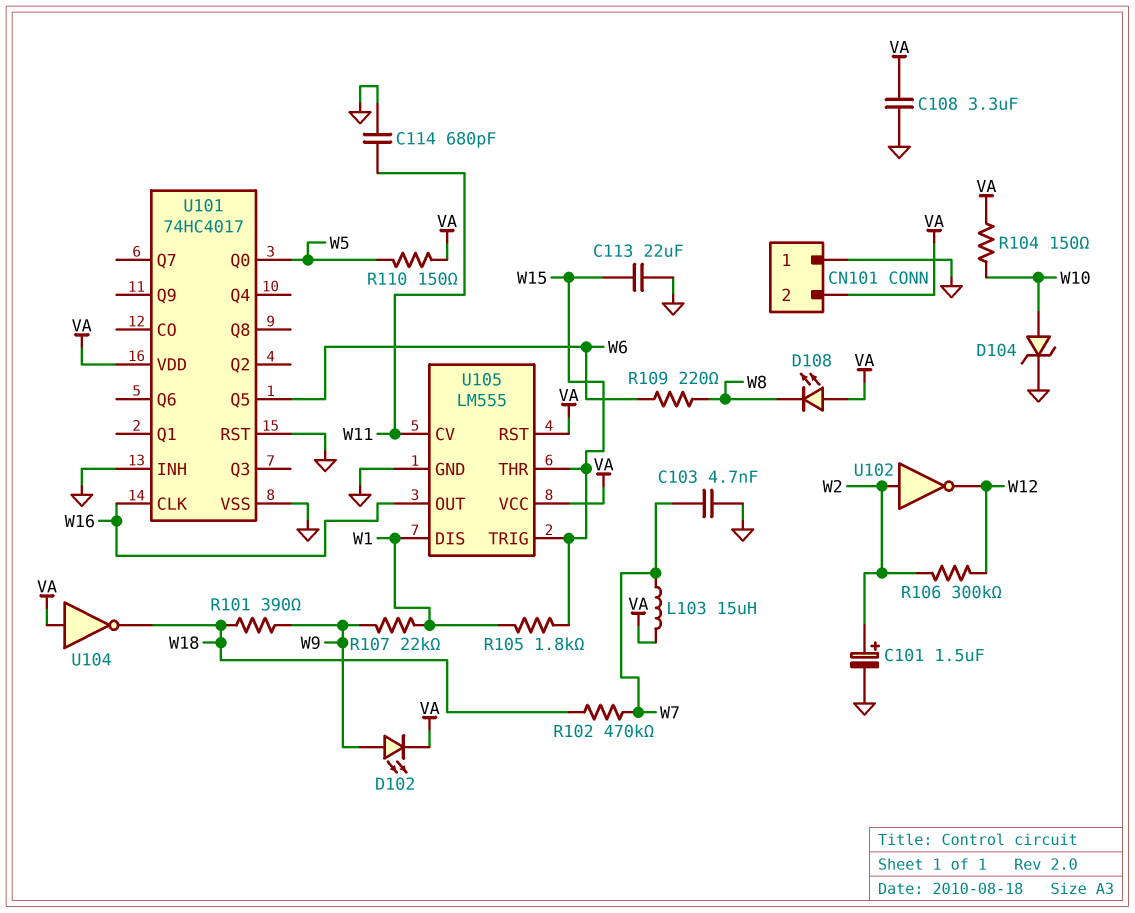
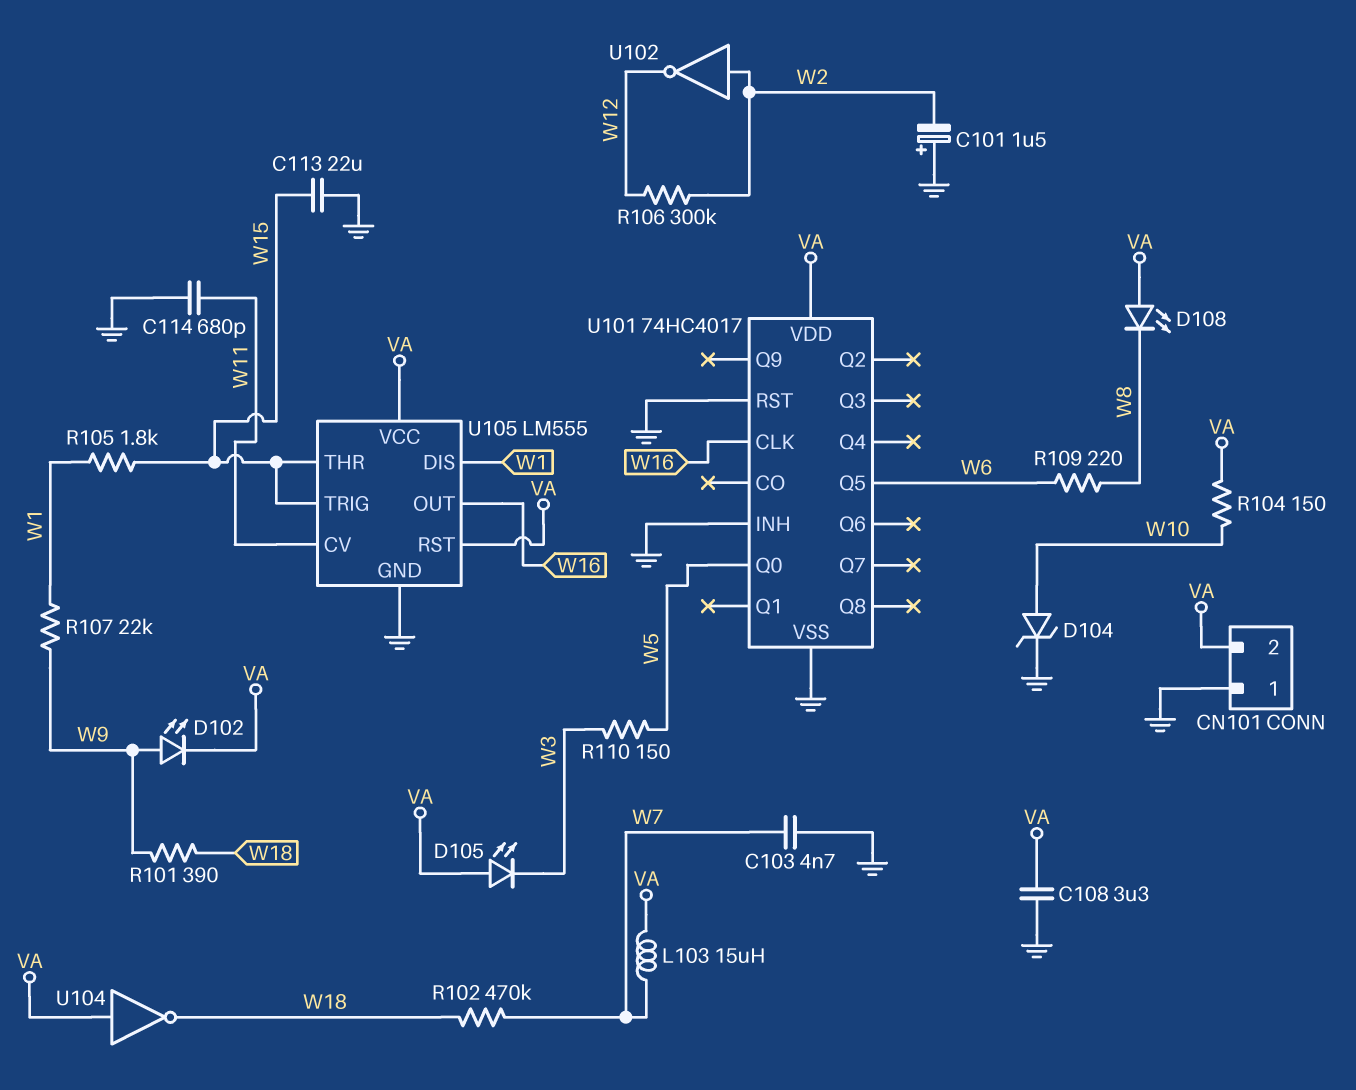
C101: 1.5uF (plus W2, minus GND) -> 1.5uF (plus GND, minus W2)
D105: none -> LED (A VA, K W3)
R110: 150 (VA, W5) -> 150 (W3, W5)

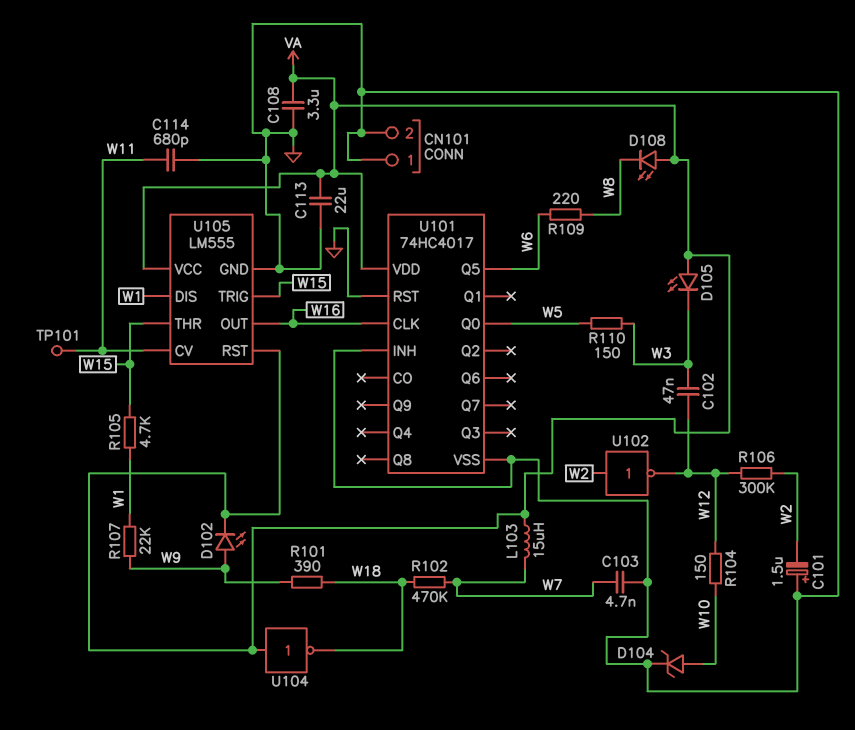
C102: none -> 47nF (W3, W12)
C113: 22uF (GND, W15) -> 22uF (GND, VA)
CN101 pin 2: VA -> GND
R104: 150 (VA, W10) -> 150 (W10, W12)
R105: 1.8k (W1, W15) -> 4.7k (W1, W15)
TP101: none -> test point (W11)

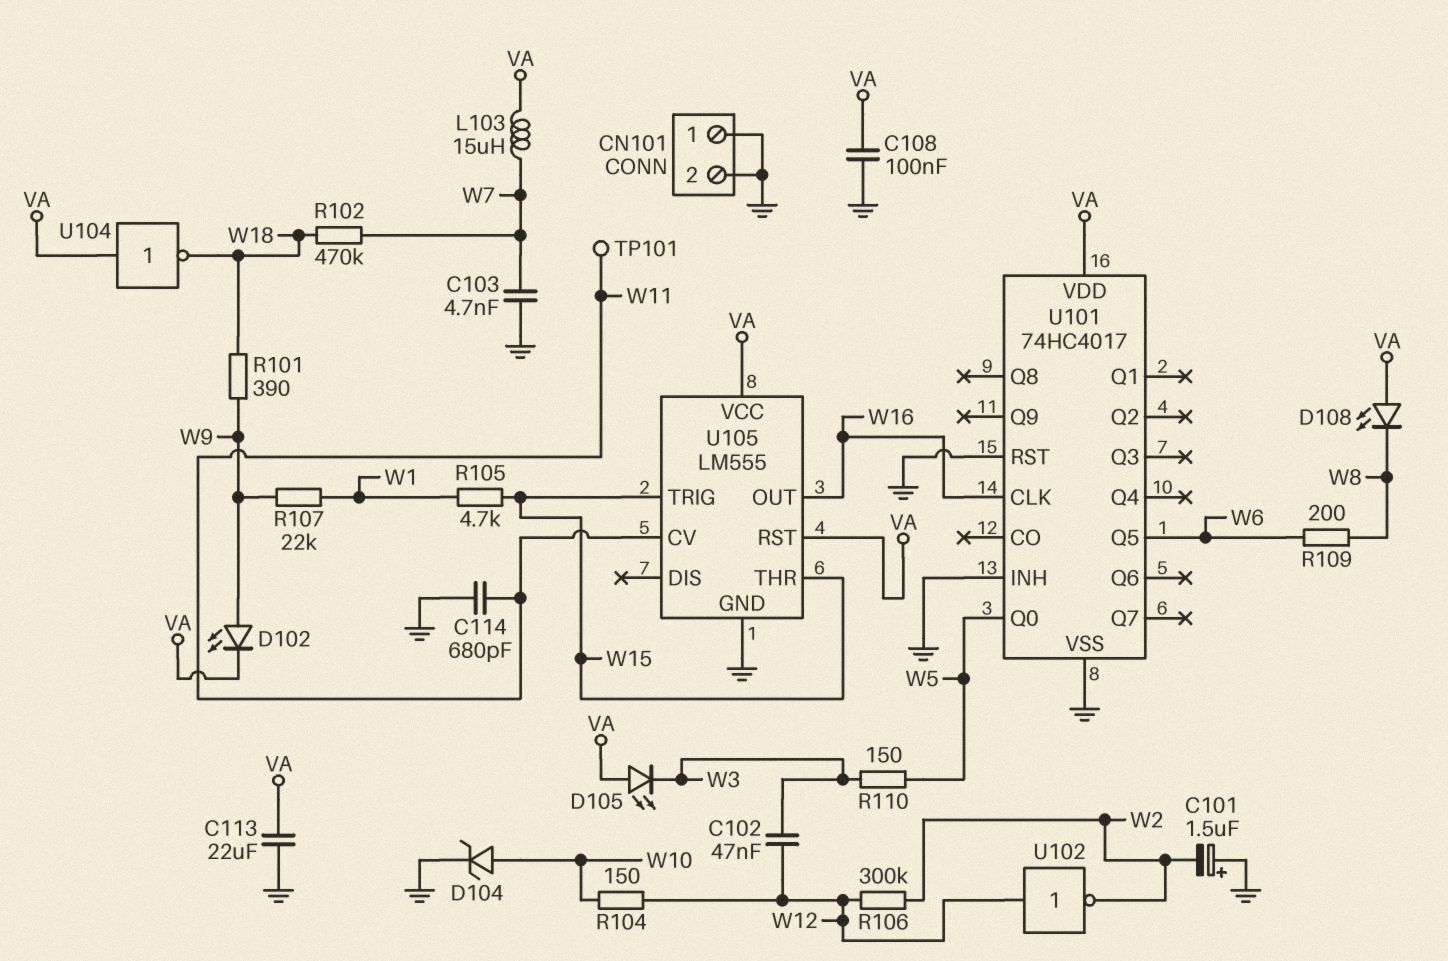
C108: 3.3uF (GND, VA) -> 100nF (GND, VA)
R109: 220 (W6, W8) -> 200 (W6, W8)
U102: NOT (in W2, out W12) -> NOT (in W12, out W2)
U105 pin DIS: W1 -> none

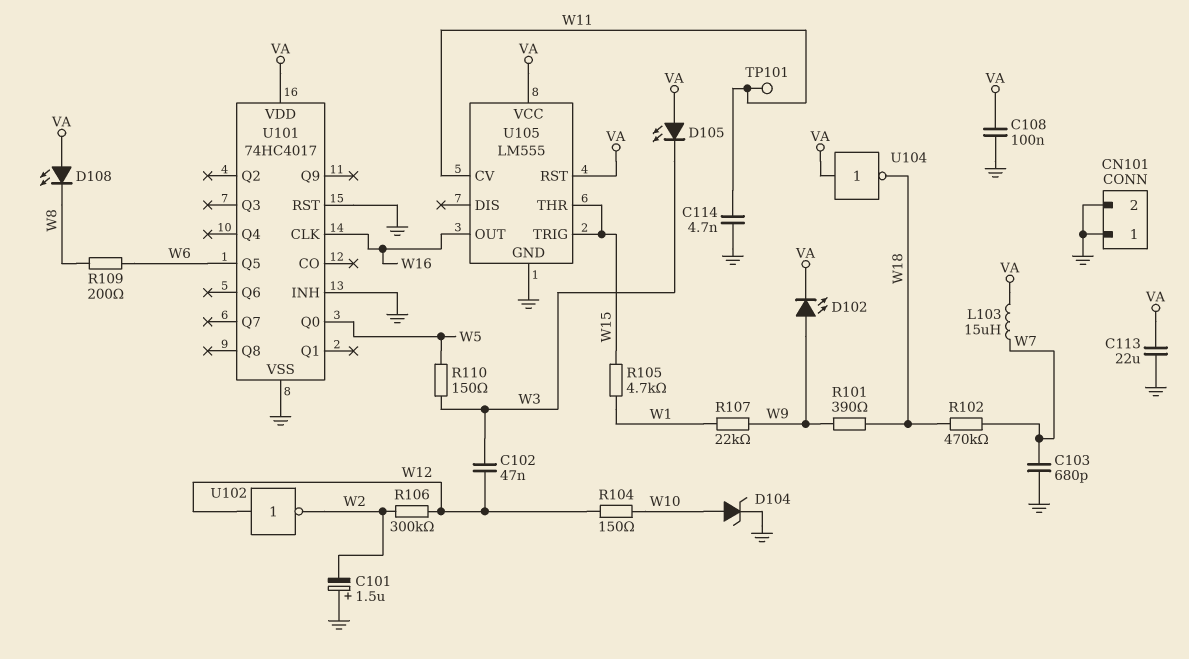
C103: 4.7nF (GND, W7) -> 680pF (GND, W7)
C114: 680pF (GND, W11) -> 4.7nF (GND, W11)

